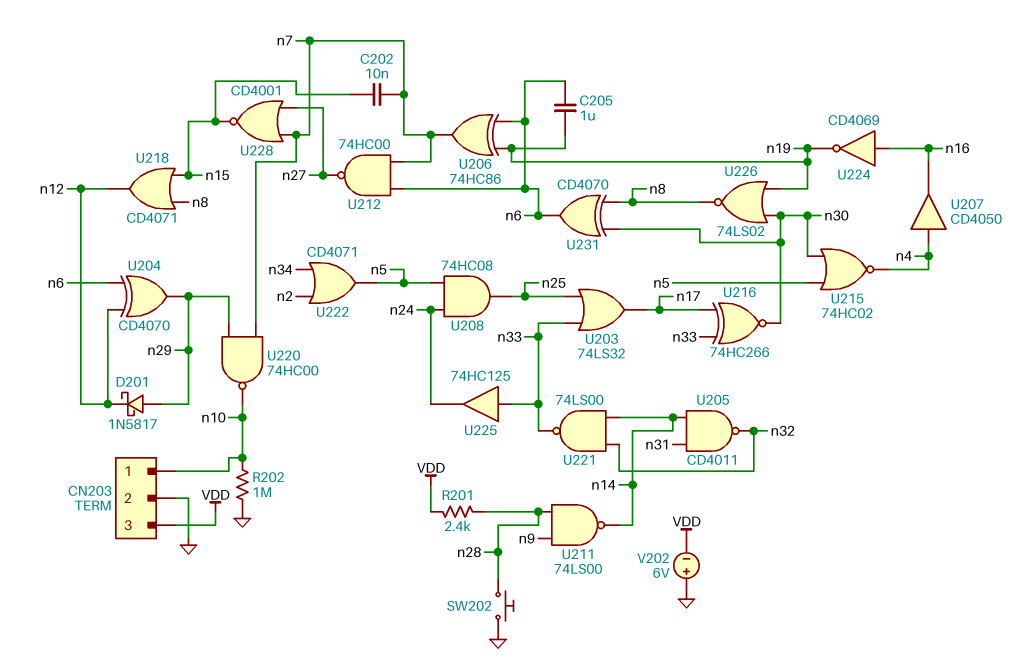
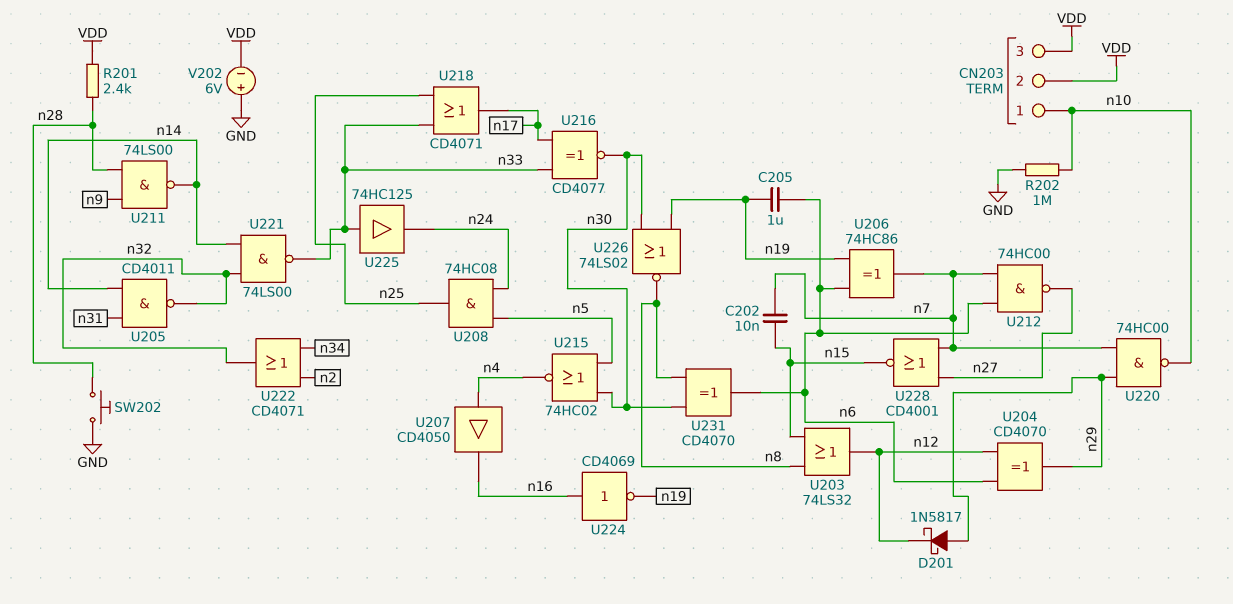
CN203 pin 2: GND -> VDD
U203: OR 74LS32 (in n25, in n33, out n17) -> OR 74LS32 (in n8, in n15, out n12)
U216: XNOR 74HC266 (in n17, in n33, out n30) -> XNOR CD4077 (in n17, in n33, out n30)
U218: OR CD4071 (in n8, in n15, out n12) -> OR CD4071 (in n25, in n33, out n17)
U222: OR CD4071 (in n2, in n34, out n5) -> OR CD4071 (in n2, in n34, out n32)

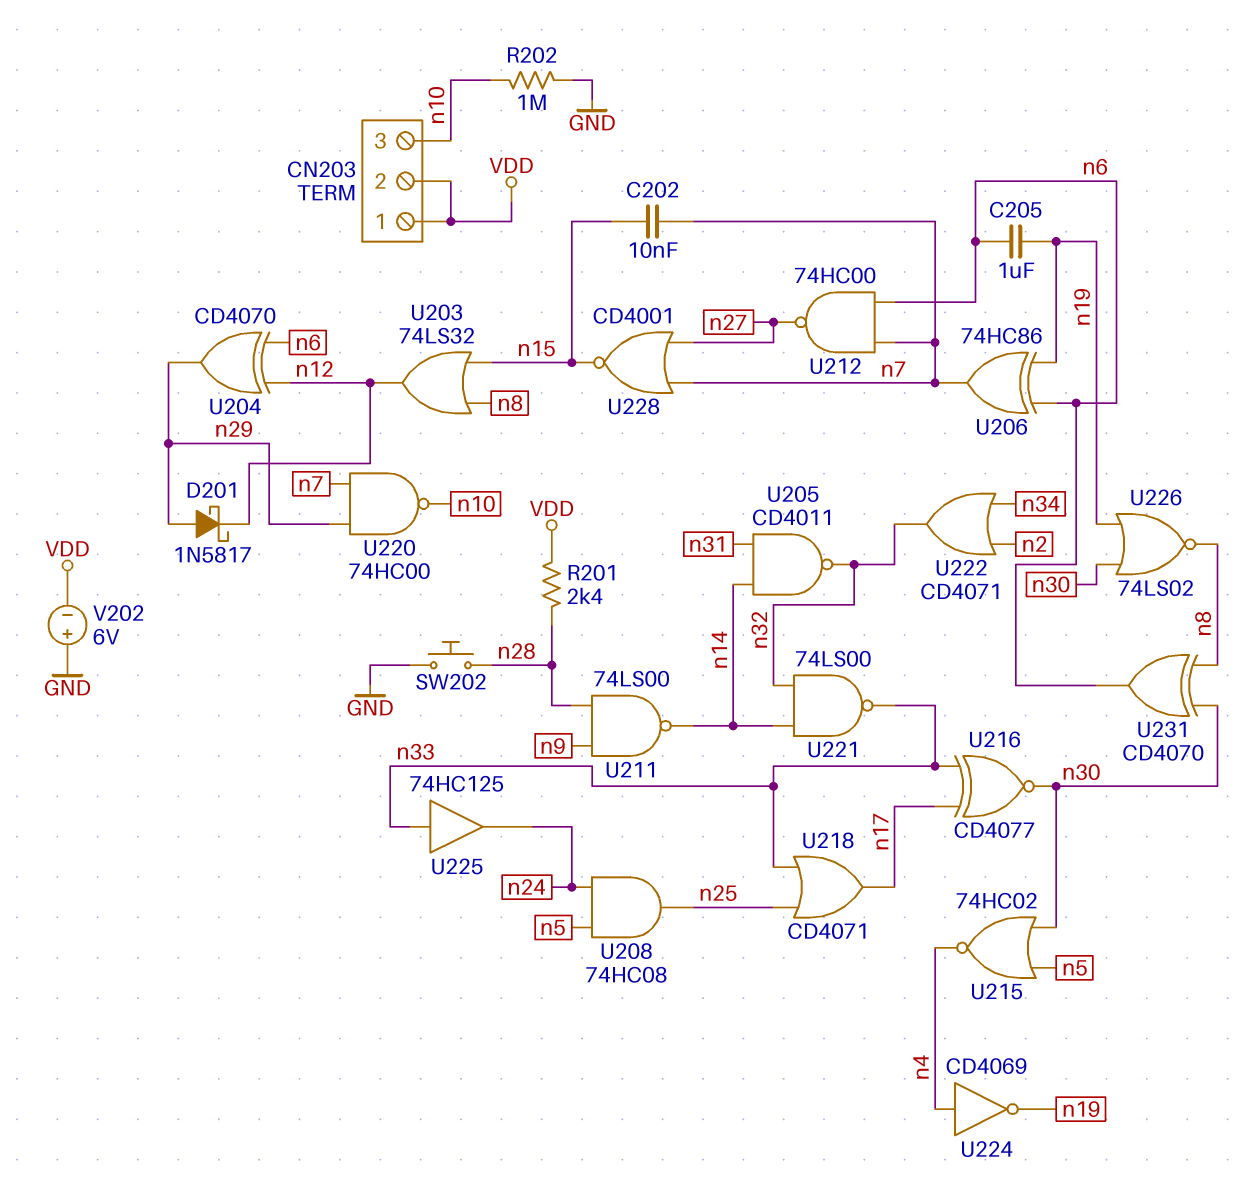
CN203 pin 1: n10 -> VDD
CN203 pin 3: VDD -> n10
U207: buffer CD4050 (in n4, out n16) -> none
U224: NOT CD4069 (in n16, out n19) -> NOT CD4069 (in n4, out n19)

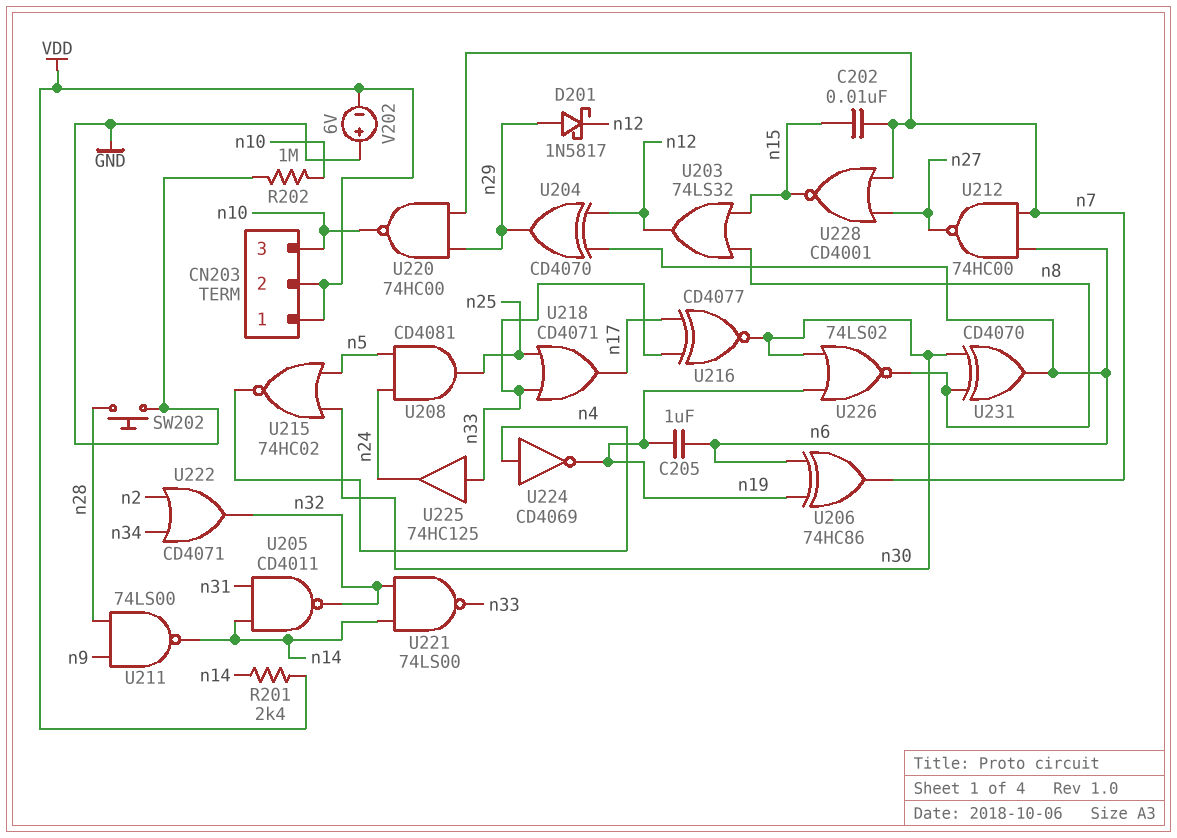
R201: 2.4k (VDD, n28) -> 2.4k (VDD, n14)
U208: AND 74HC08 (in n5, in n24, out n25) -> AND CD4081 (in n5, in n24, out n25)

